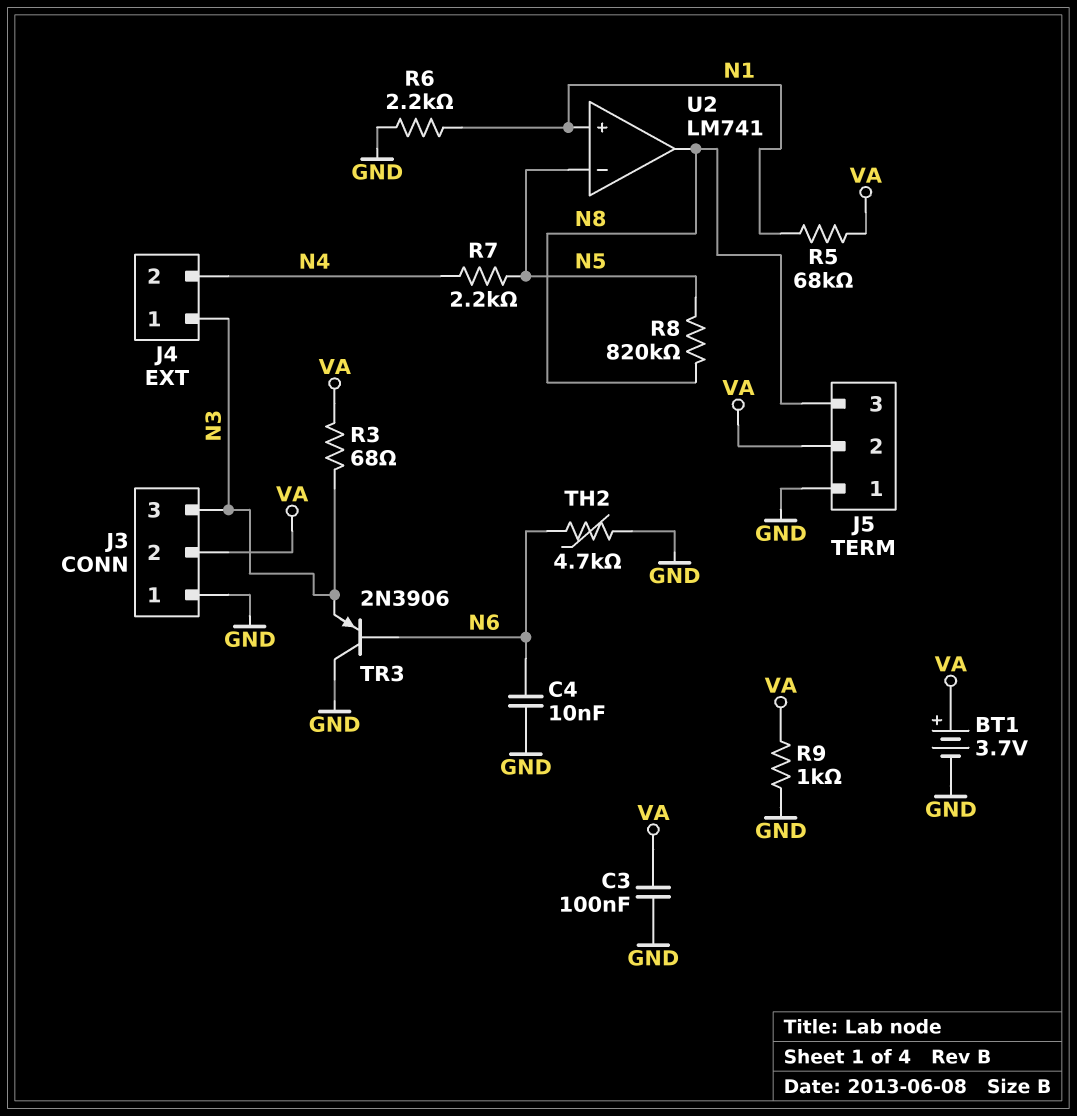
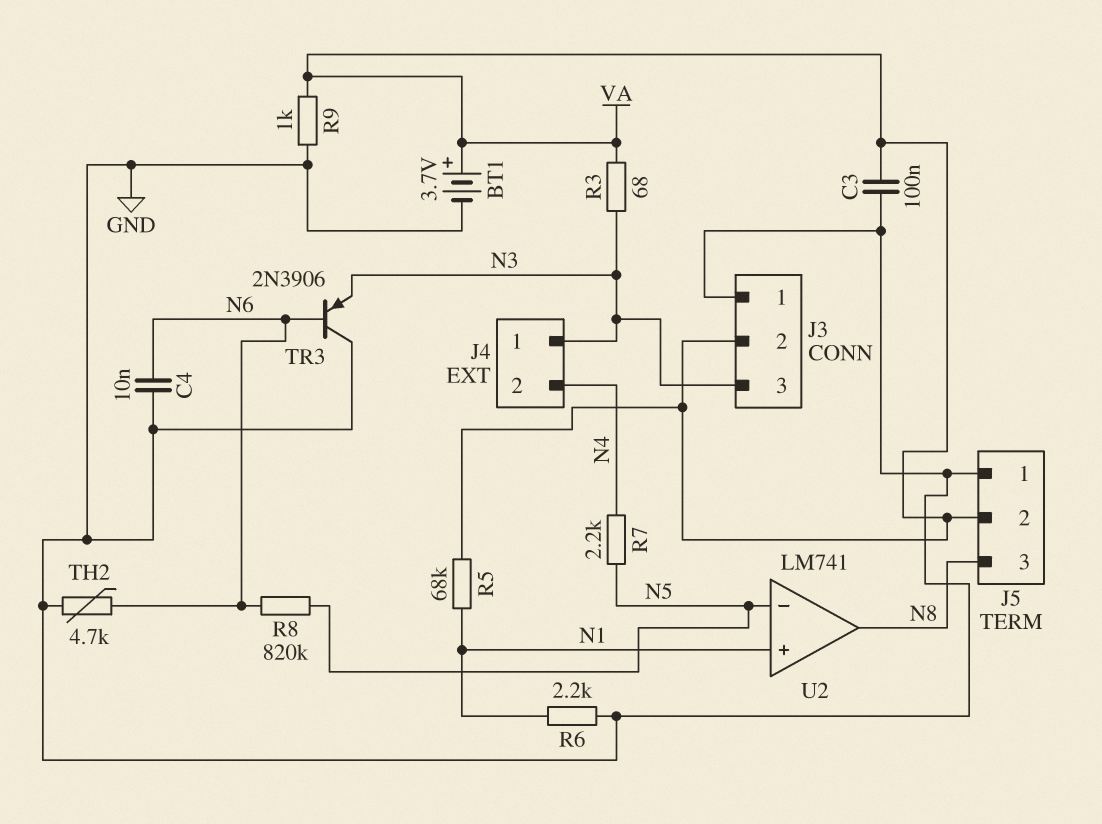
R8: 820k (N5, N8) -> 820k (N5, N6)

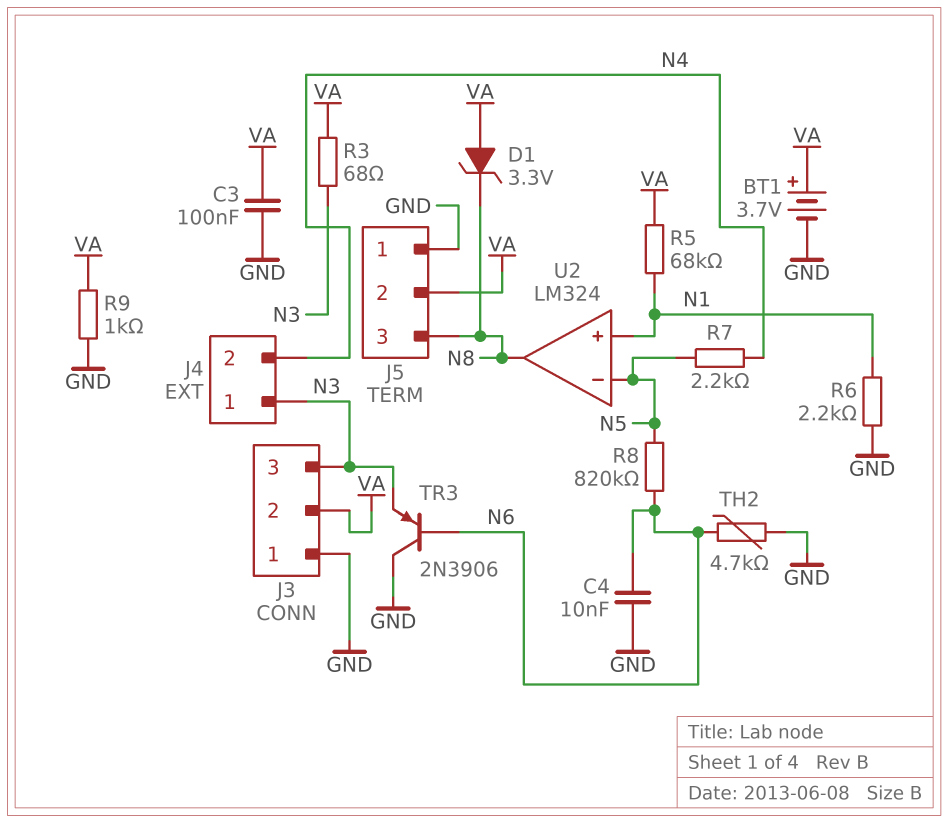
D1: none -> zener 3.3V (A VA, K N8)
U2: LM741 -> LM324

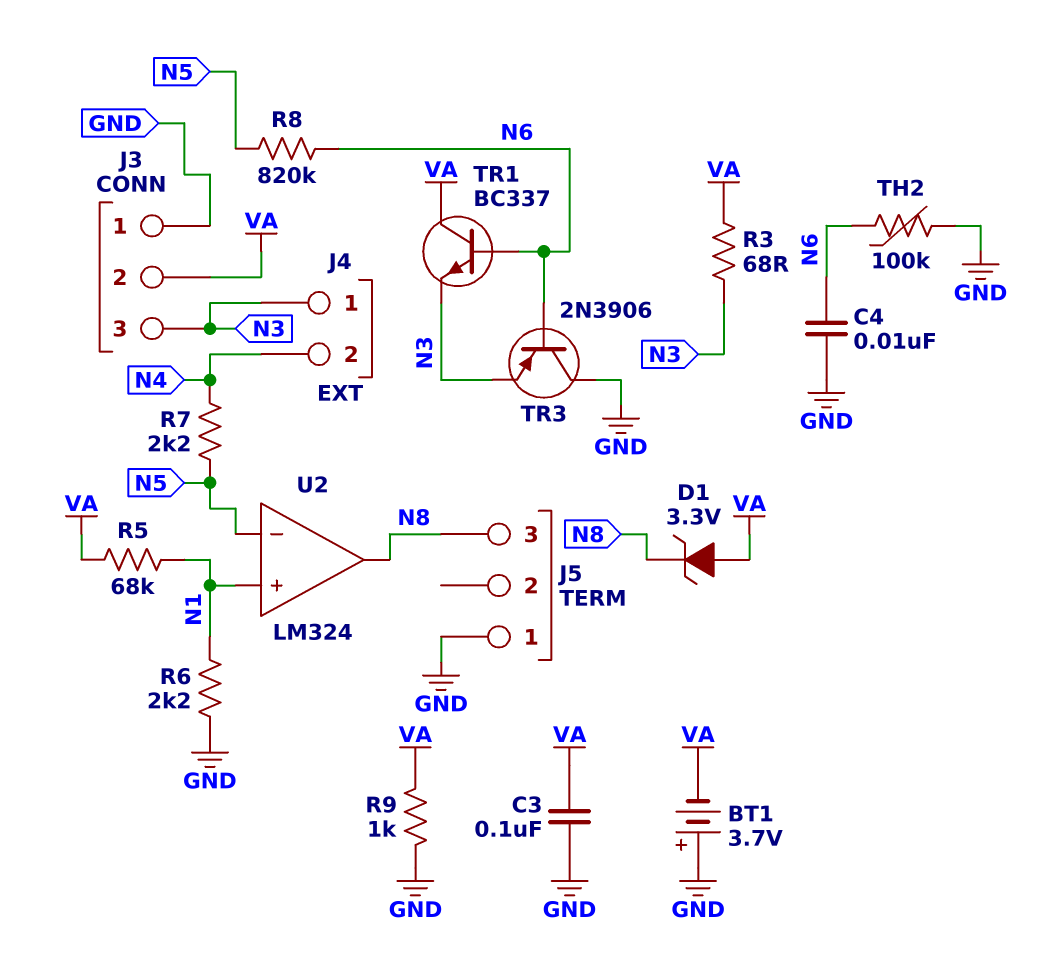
BT1: 3.7V (plus VA, minus GND) -> 3.7V (plus GND, minus VA)
J5 pin 2: VA -> none
TH2: 4.7k (GND, N6) -> 100k (GND, N6)
TR1: none -> NPN BC337 (B N6, C VA, E N3)

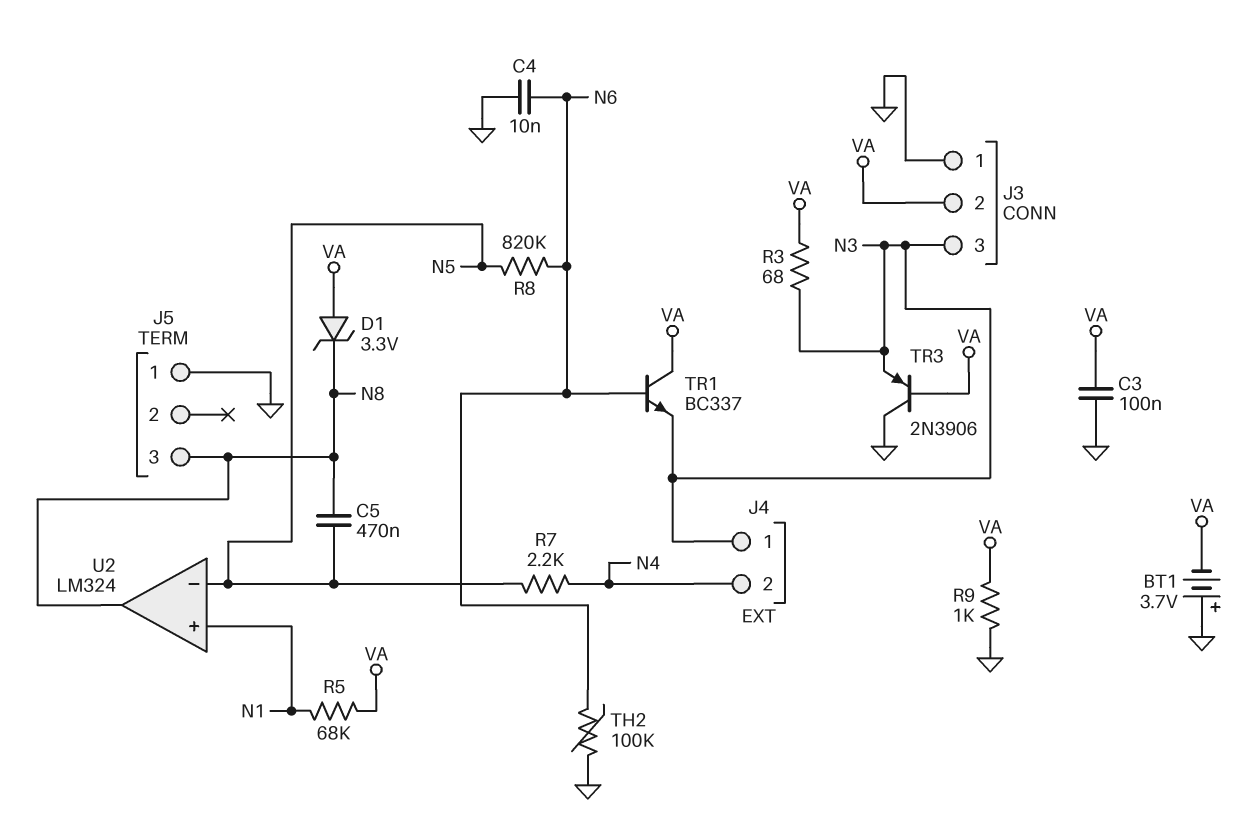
C5: none -> 470nF (N5, N8)
R6: 2.2k (GND, N1) -> none
TR3: PNP 2N3906 (B N6, C GND, E N3) -> PNP 2N3906 (B VA, C GND, E N3)

